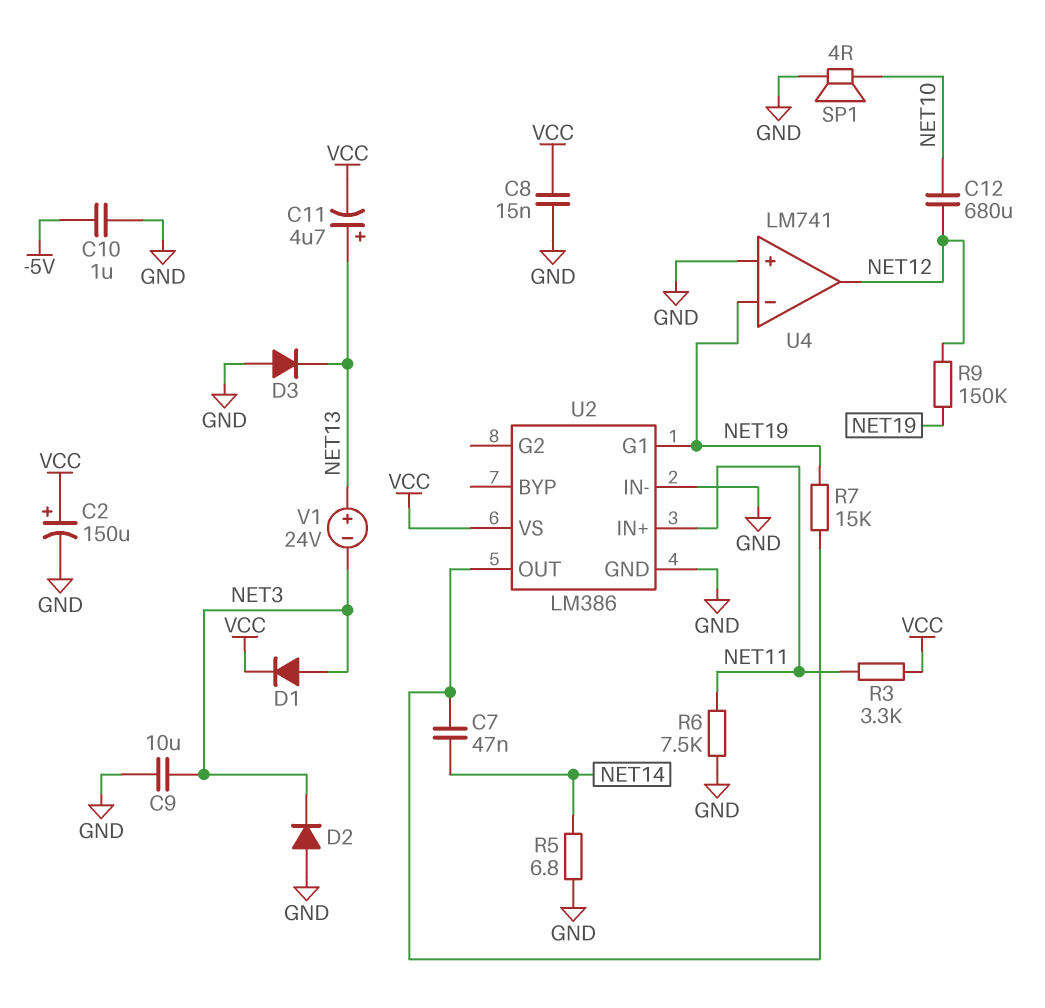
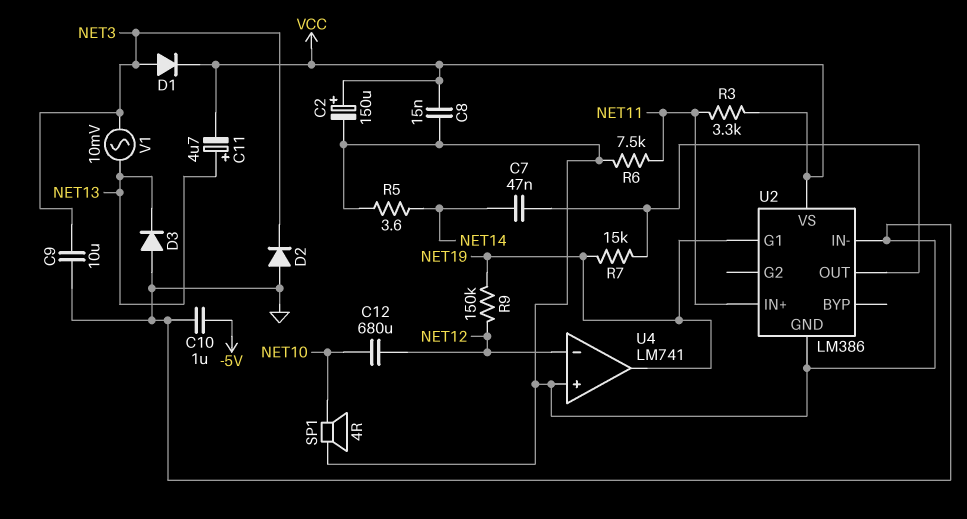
R5: 6.8 (GND, NET14) -> 3.6 (GND, NET14)
U4 pin in-: NET19 -> NET12
U4 pin out: NET12 -> NET19
V1: 24V (plus NET13, minus NET3) -> AC 10mV (NET3, NET13)

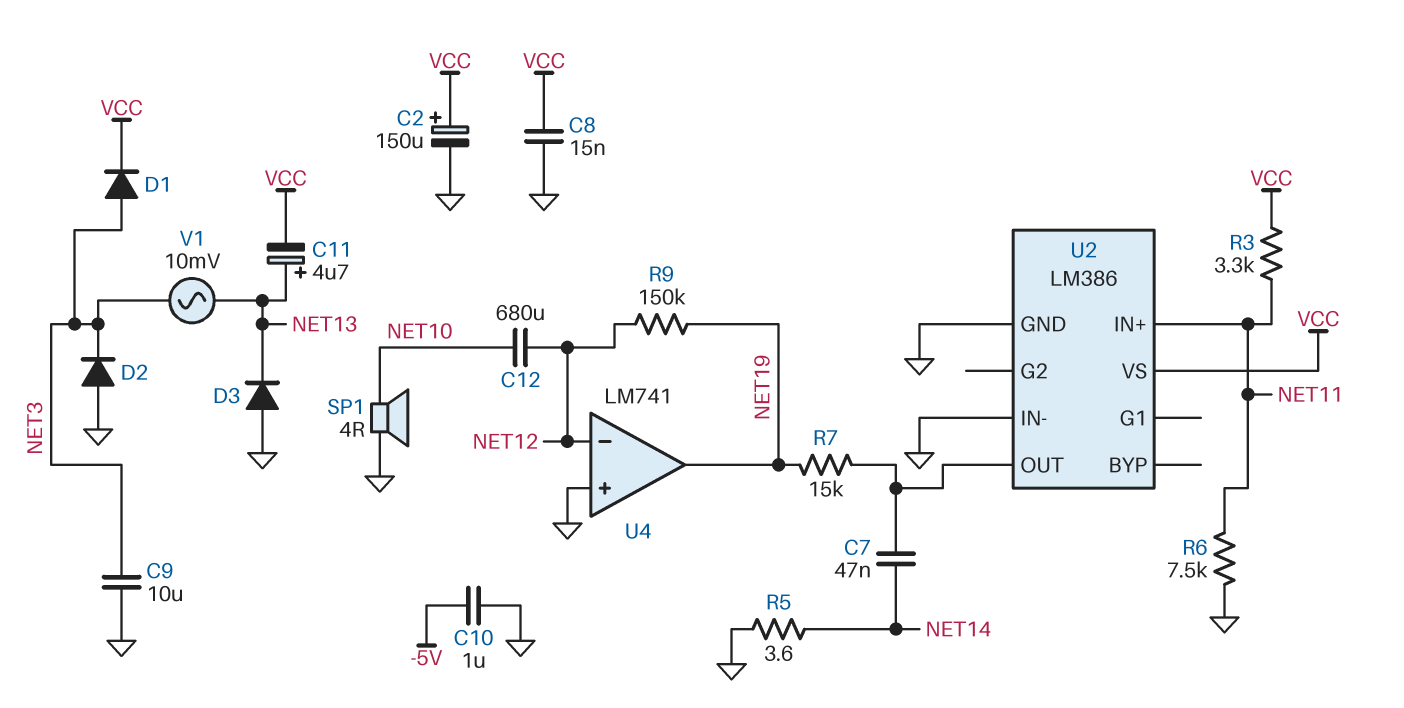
U2 pin G1: NET19 -> none

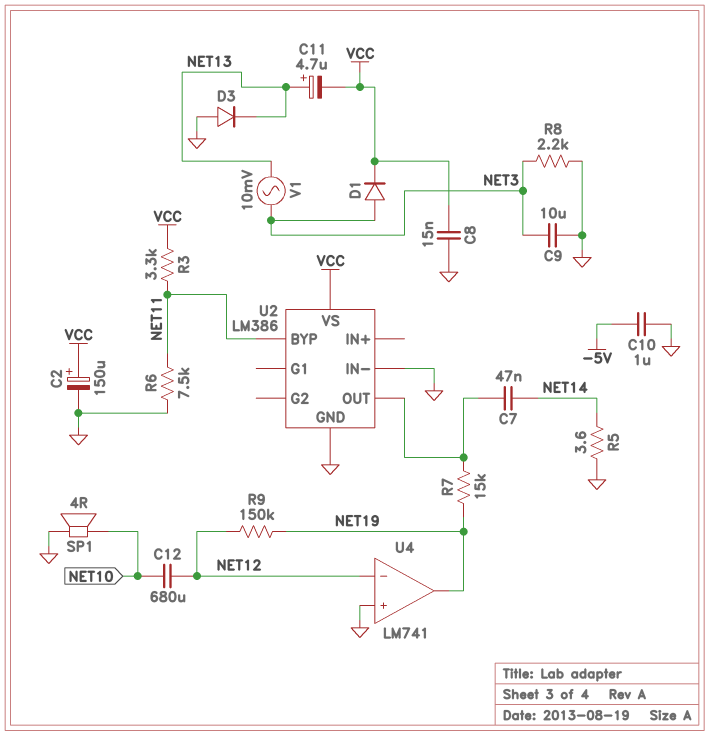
D2: diode (A GND, K NET3) -> none
R8: none -> 2.2k (GND, NET3)
U2 pin BYP: none -> NET11
U2 pin IN+: NET11 -> none

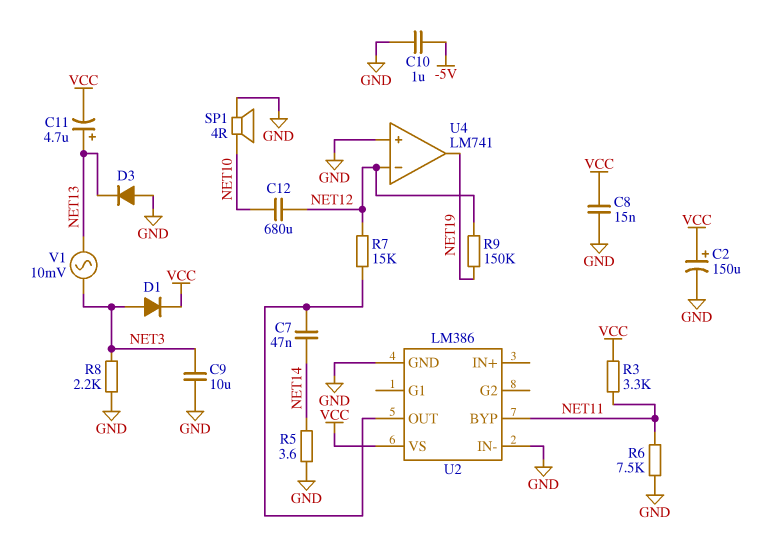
R7: 15k (NET19, U2/OUT) -> 15k (NET12, U2/OUT)

